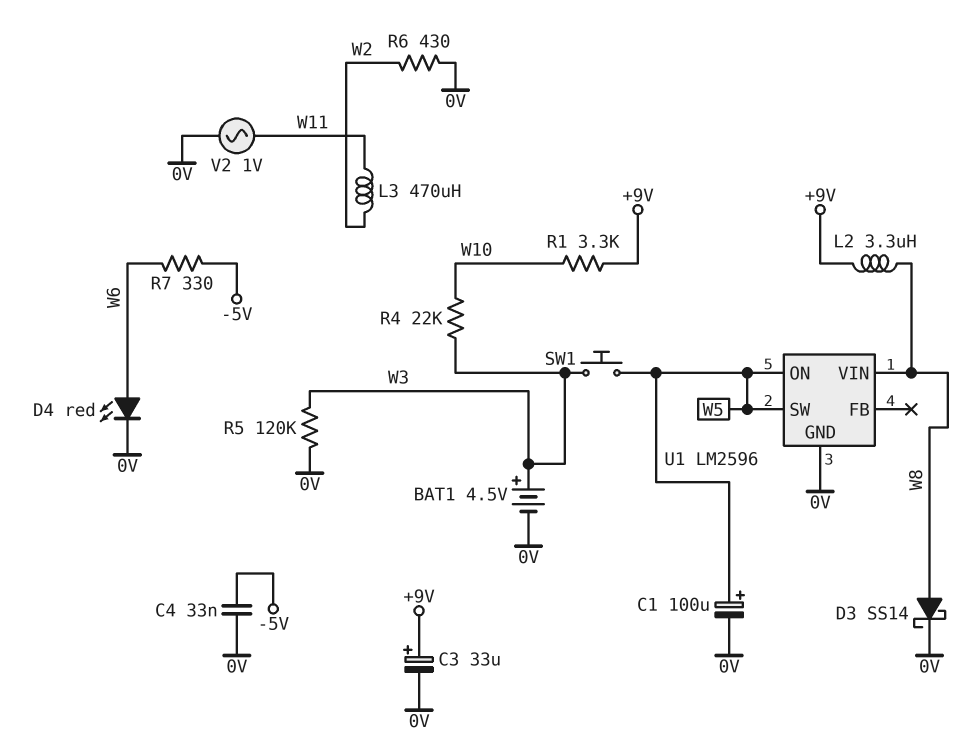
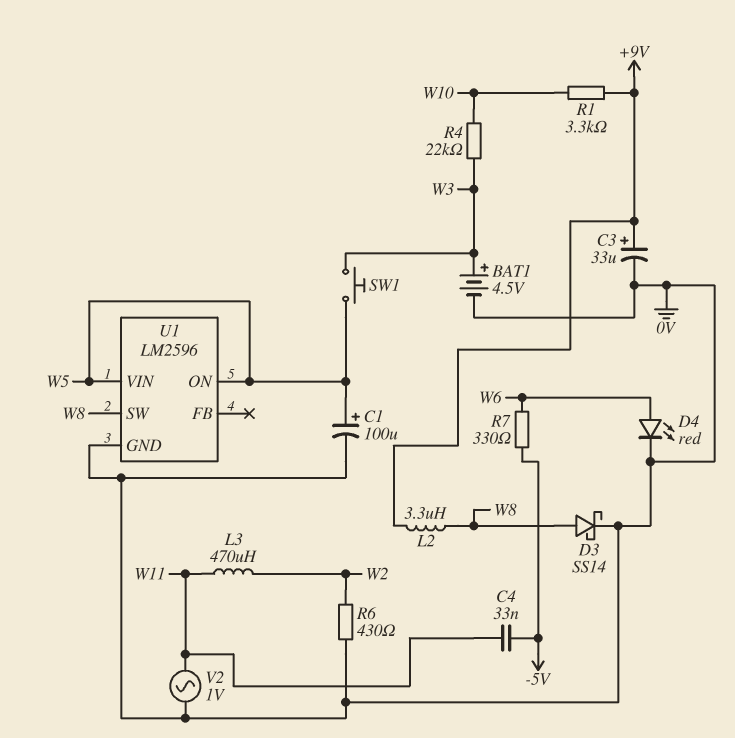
C4: 33nF (-5V, 0V) -> 33nF (-5V, W11)
R5: 120k (0V, W3) -> none
U1 pin SW: W5 -> W8
U1 pin VIN: W8 -> W5

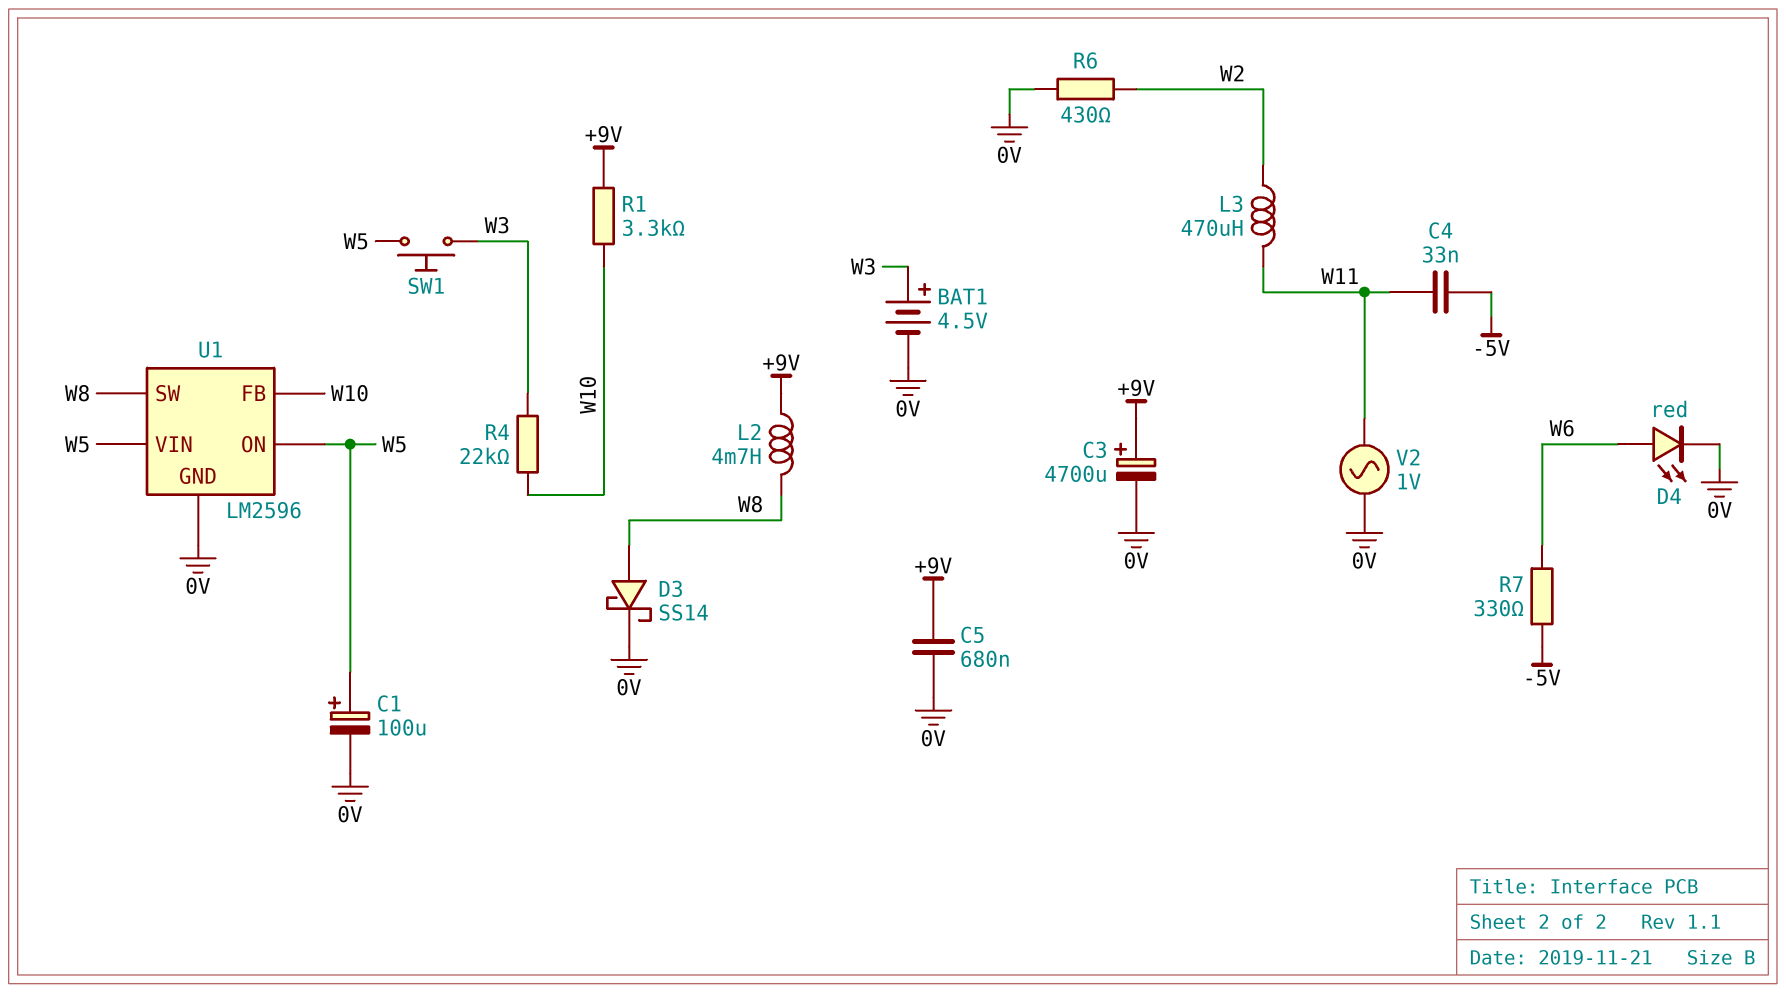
C3: 33uF (plus +9V, minus 0V) -> 4700uF (plus +9V, minus 0V)
C5: none -> 680nF (+9V, 0V)
L2: 3.3uH (+9V, W8) -> 4.7mH (+9V, W8)
U1 pin FB: none -> W10

